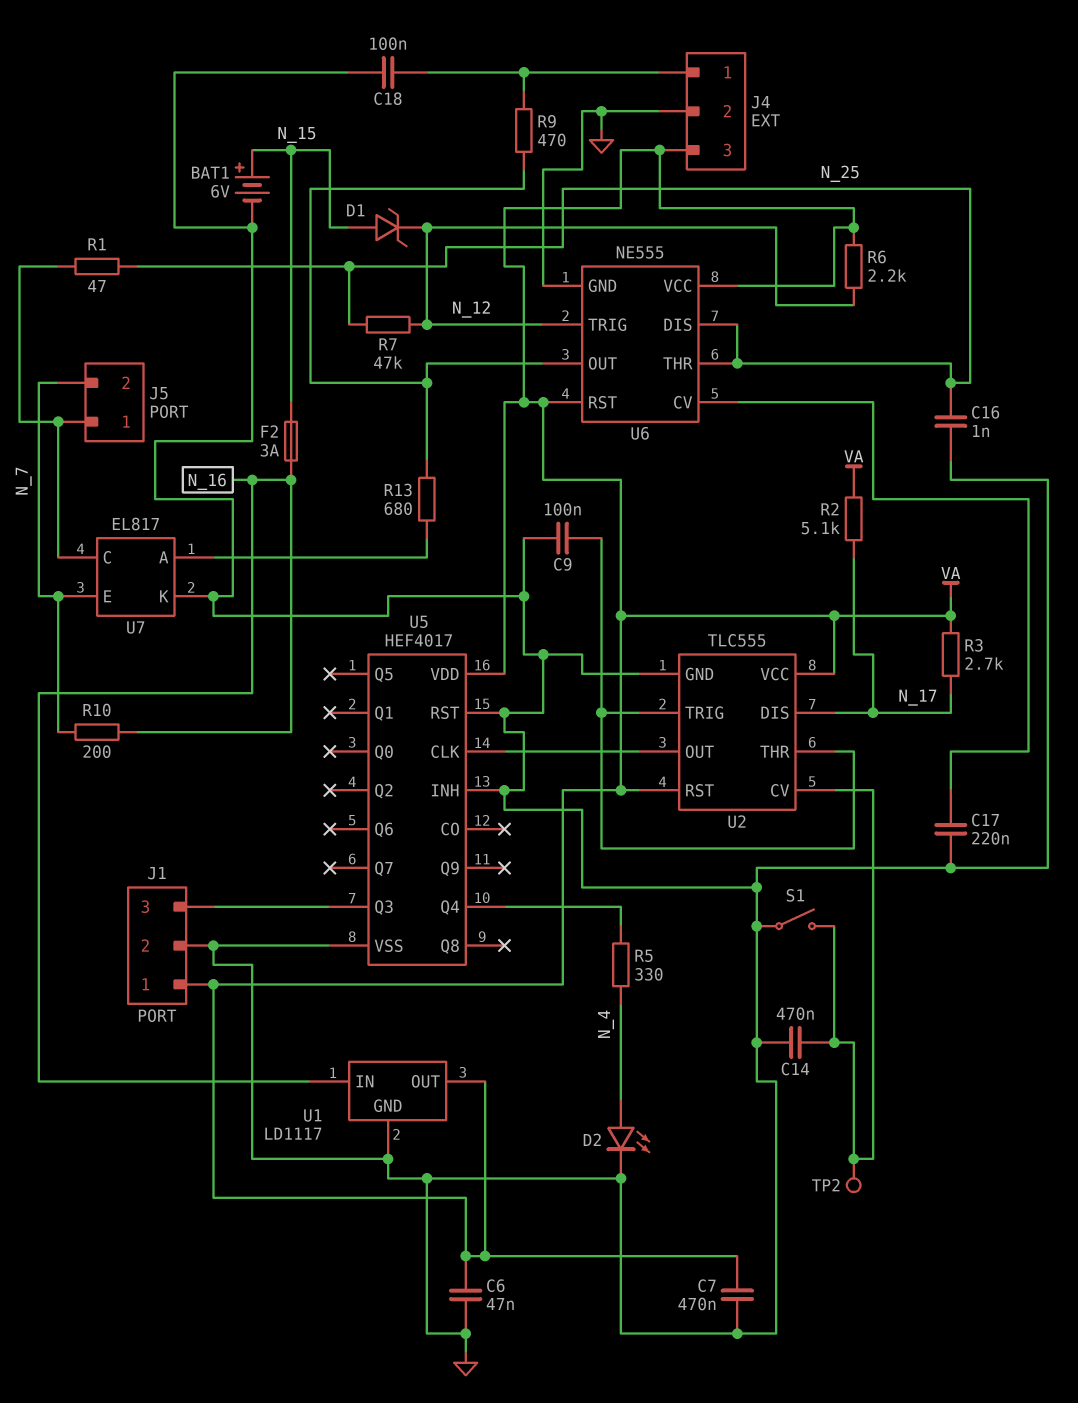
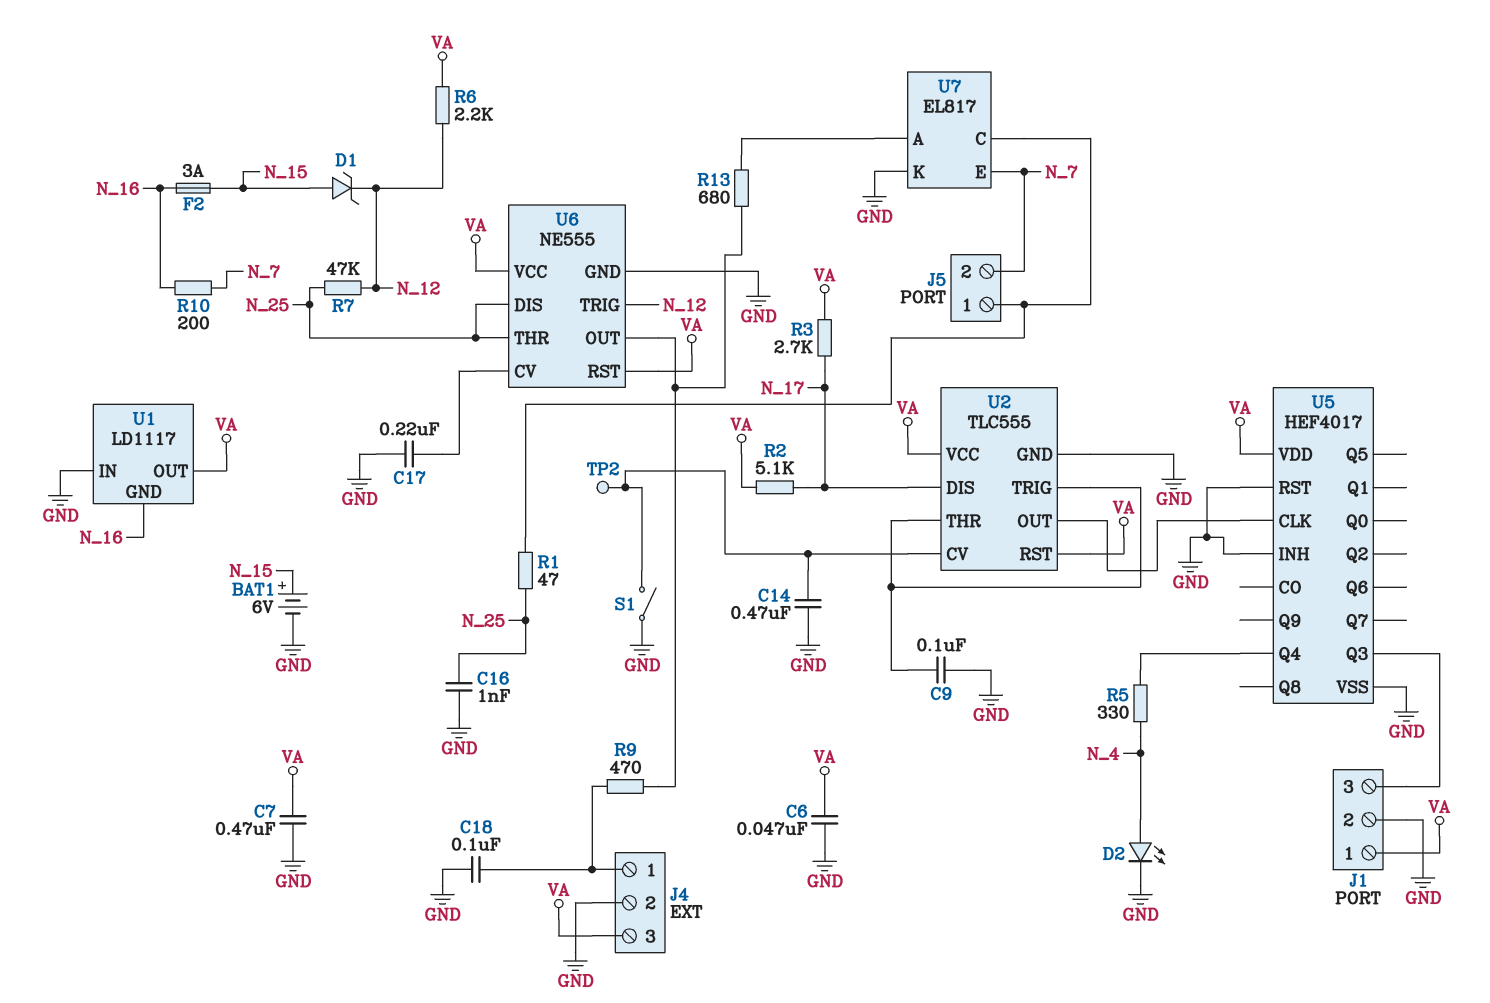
U1 pin GND: GND -> N_16
U1 pin IN: N_16 -> GND

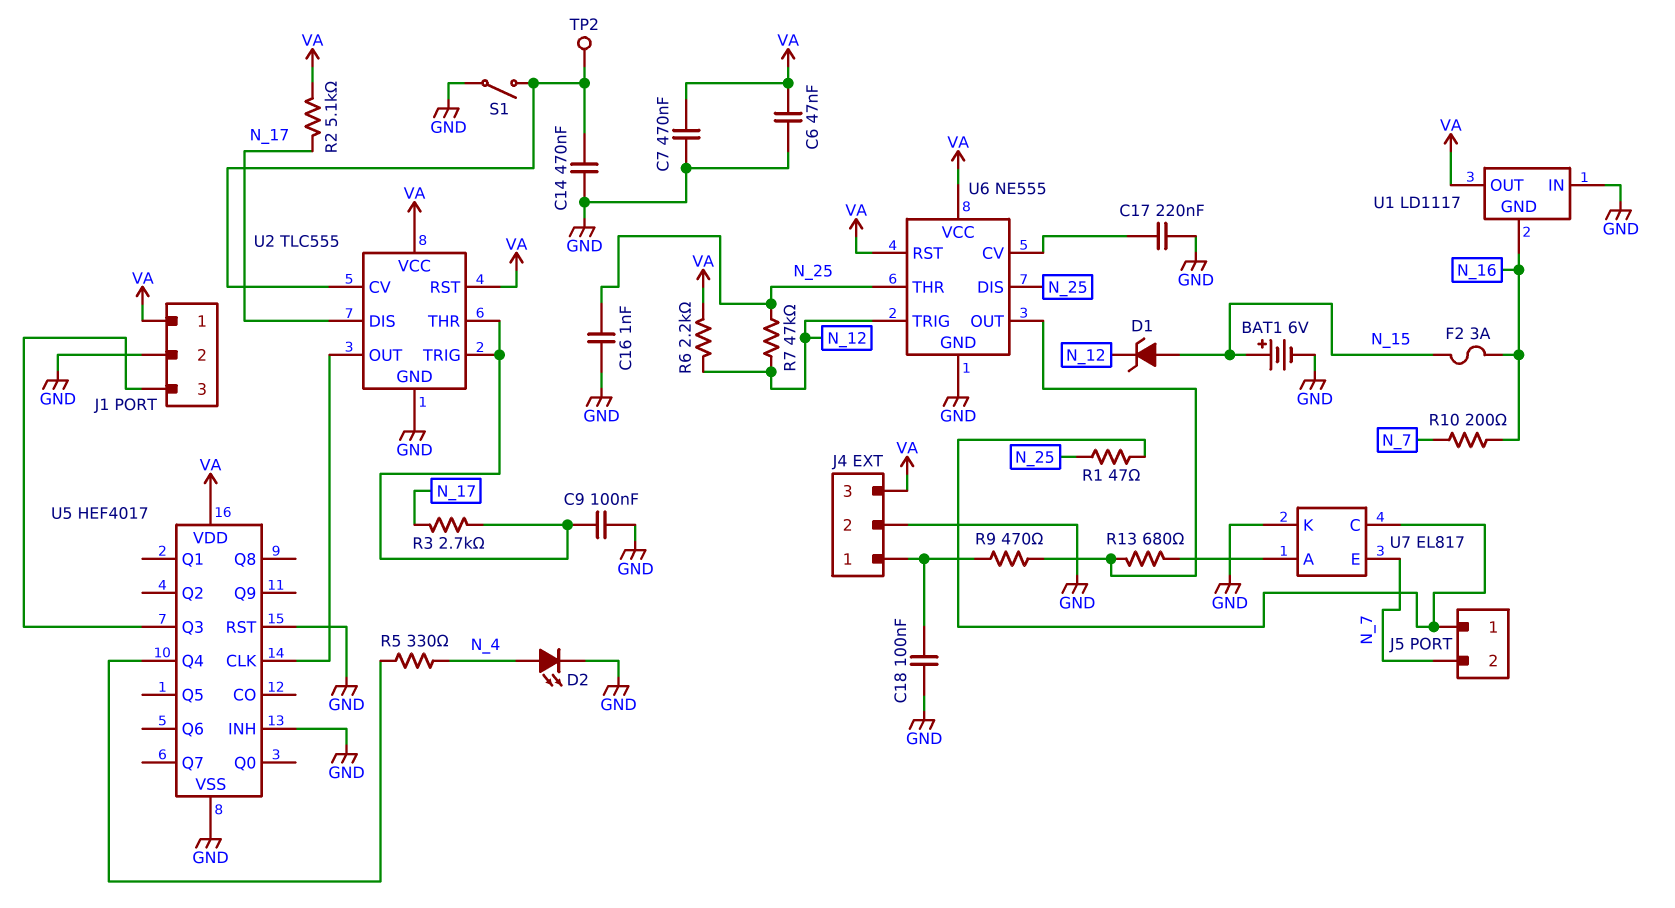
R3: 2.7k (N_17, VA) -> 2.7k (N_17, U2/THR)

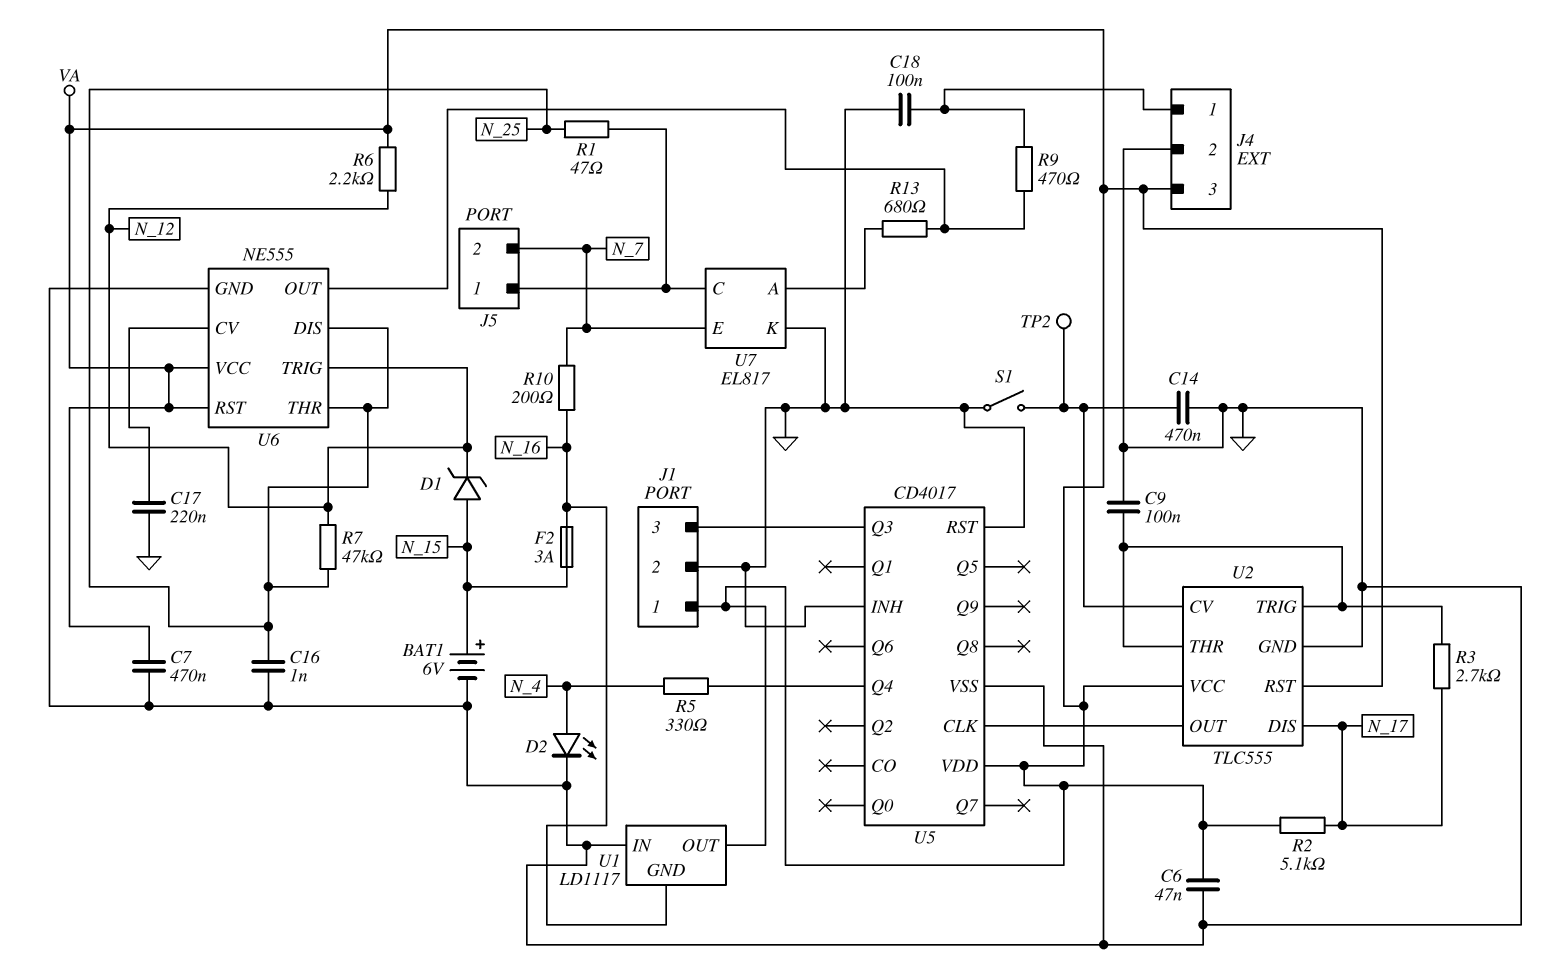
U5: HEF4017 -> CD4017

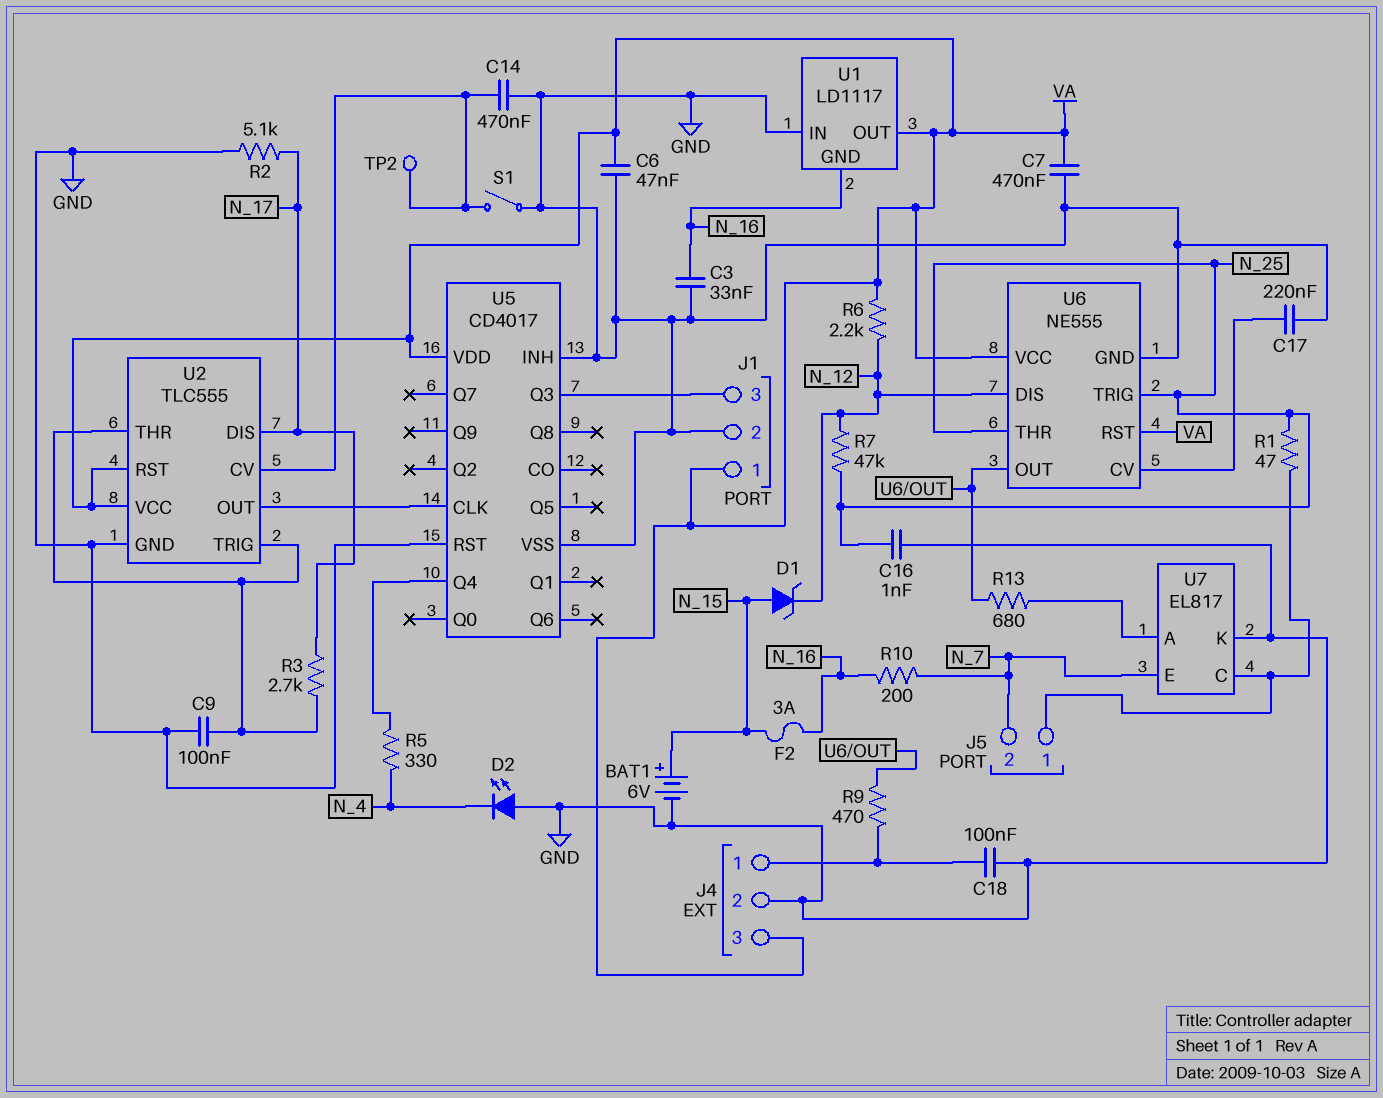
C3: none -> 33nF (GND, N_16)
D2: LED (A N_4, K GND) -> LED (A GND, K N_4)
R2: 5.1k (N_17, VA) -> 5.1k (GND, N_17)
U6 pin DIS: N_25 -> N_12
U6 pin TRIG: N_12 -> N_25

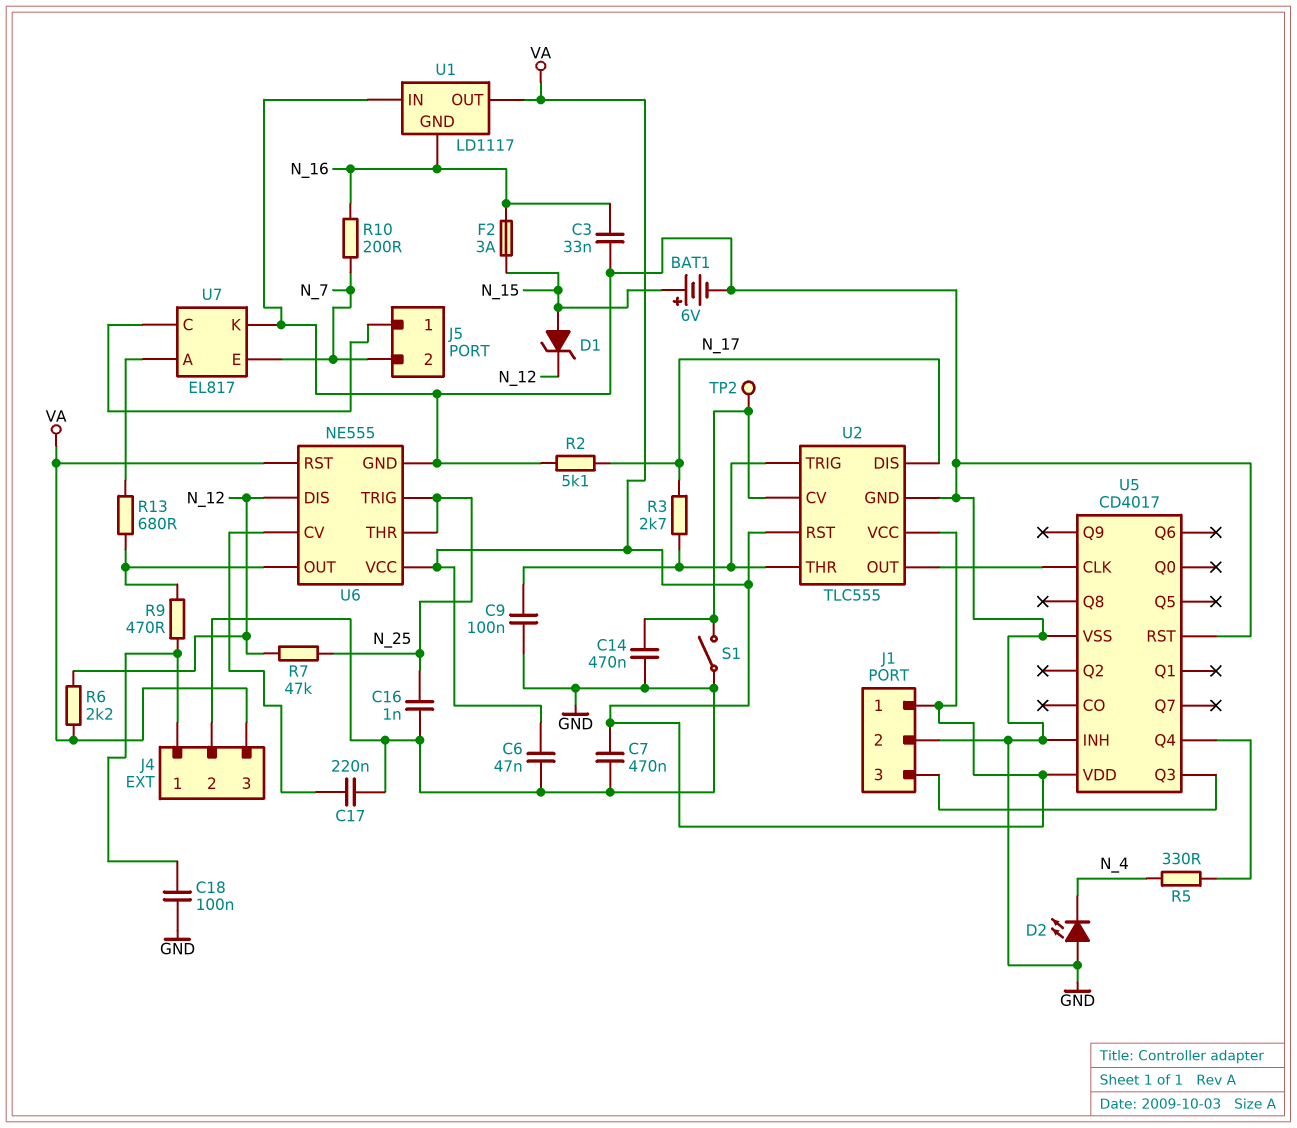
R1: 47 (J5/1, N_25) -> none

